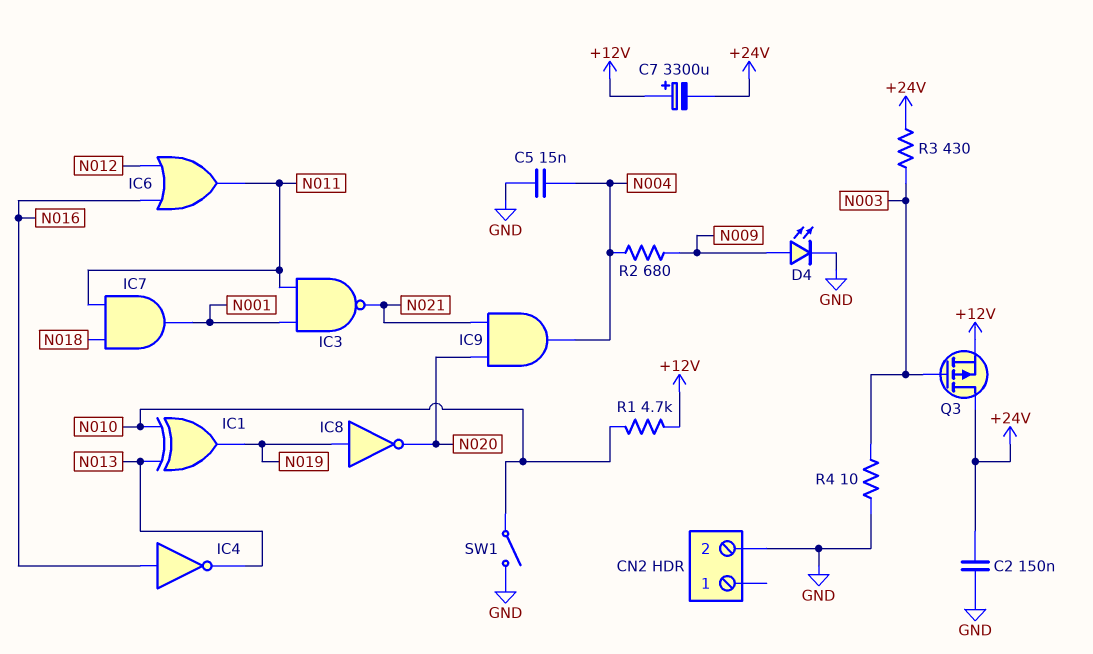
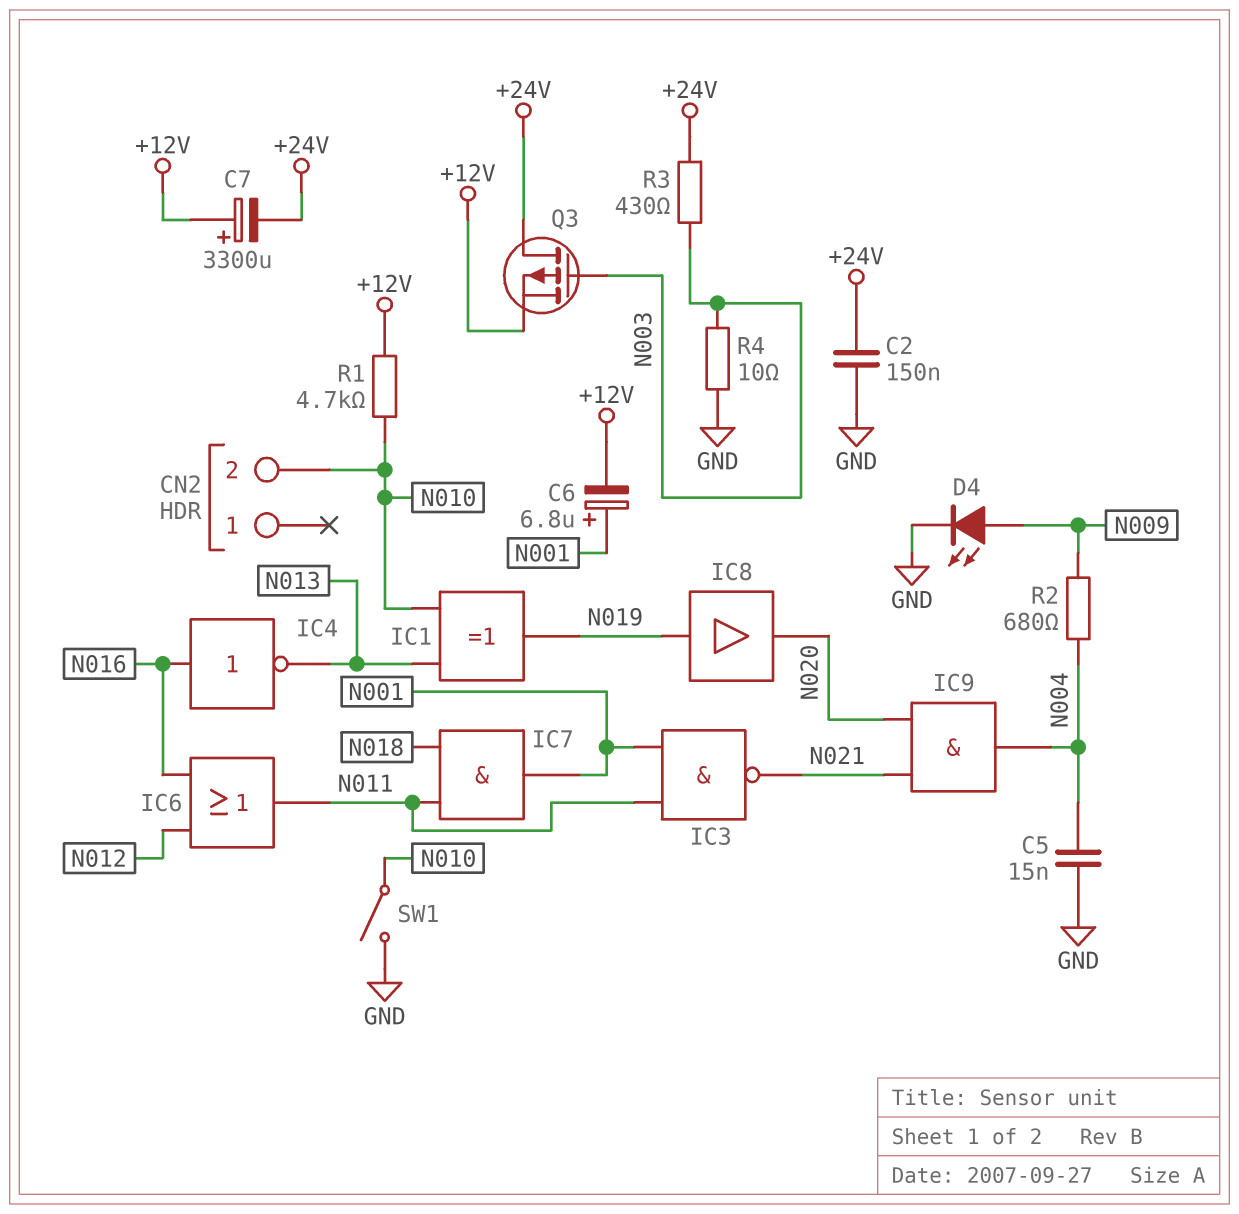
C6: none -> 6.8uF (plus N001, minus +12V)
CN2 pin 2: GND -> N010
IC8: NOT (in N019, out N020) -> buffer (in N019, out N020)

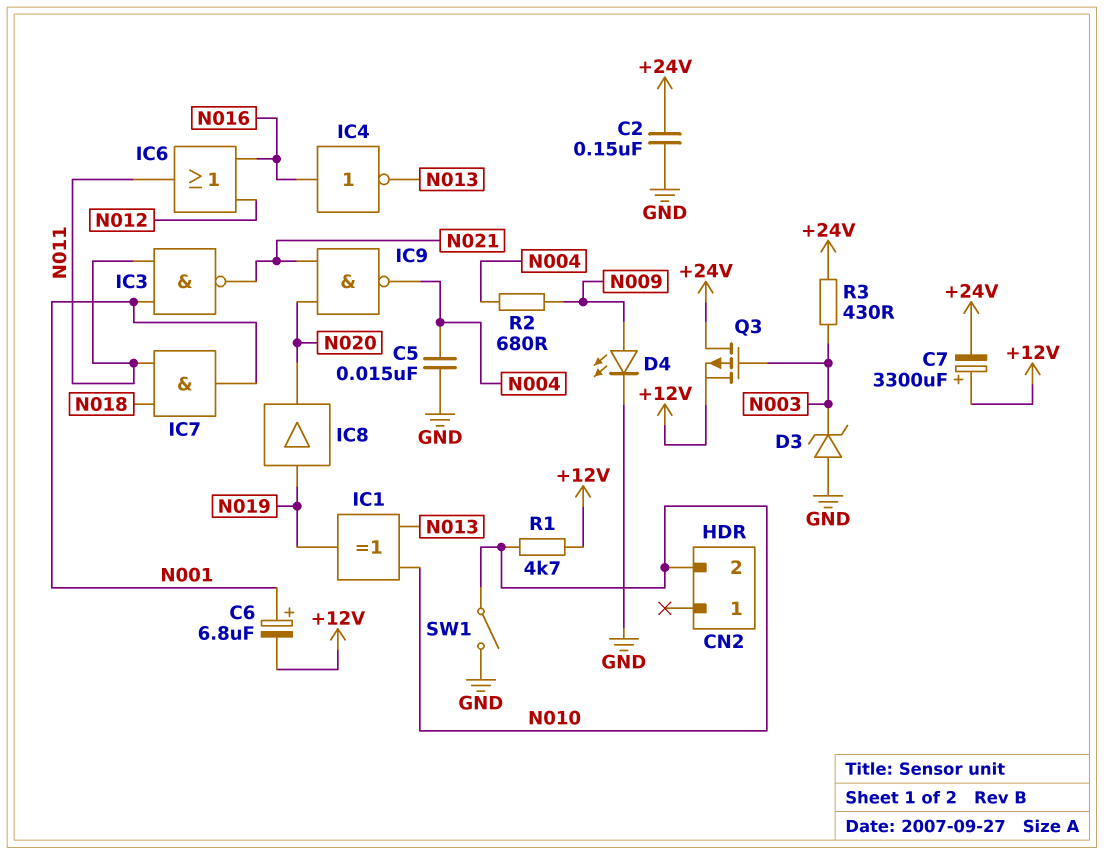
D3: none -> zener (A GND, K N003)
IC9: AND (in N020, in N021, out N004) -> NAND (in N020, in N021, out N004)
R4: 10 (GND, N003) -> none

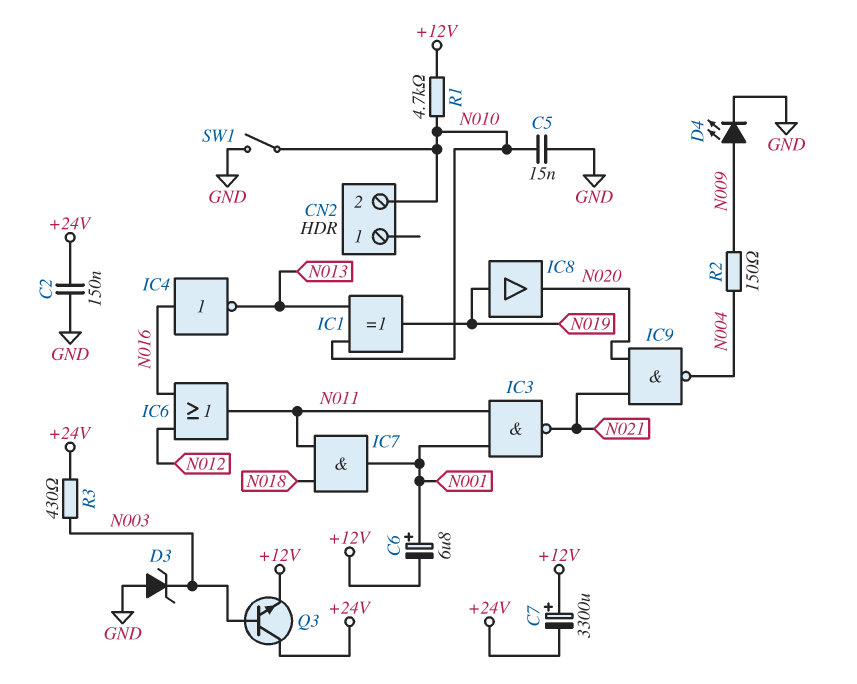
C5: 15nF (GND, N004) -> 15nF (GND, N010)
Q3: PMOS (G N003, D +24V, S +12V) -> NPN (B N003, C +24V, E +12V)
R2: 680 (N004, N009) -> 150 (N004, N009)

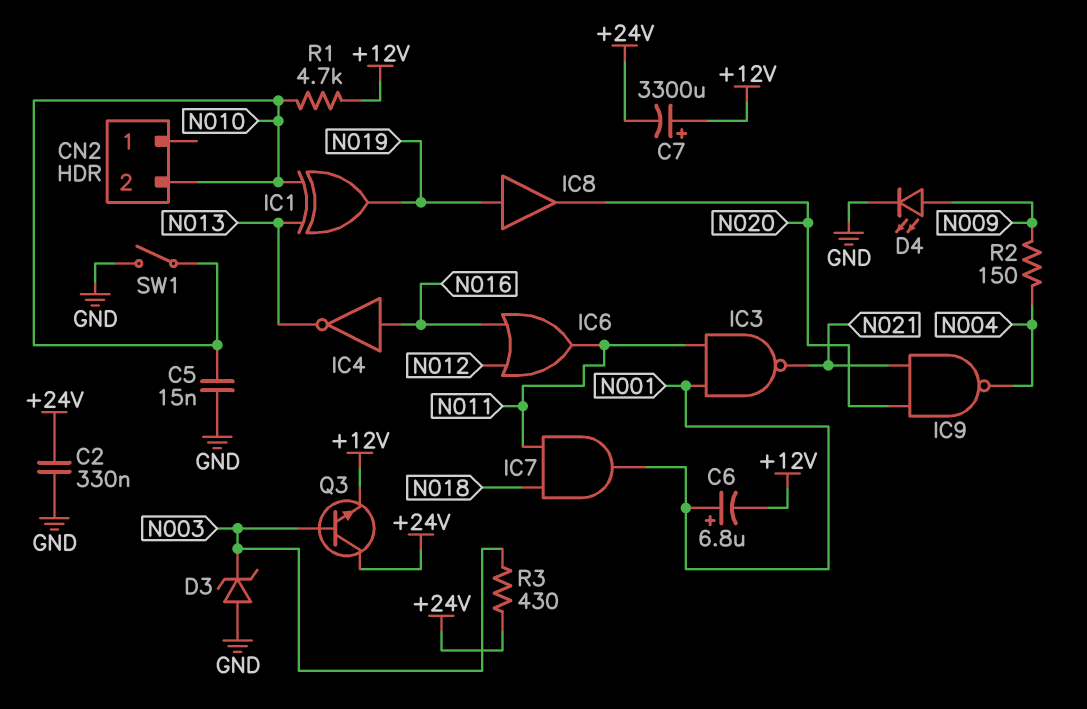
C2: 150nF (+24V, GND) -> 330nF (+24V, GND)

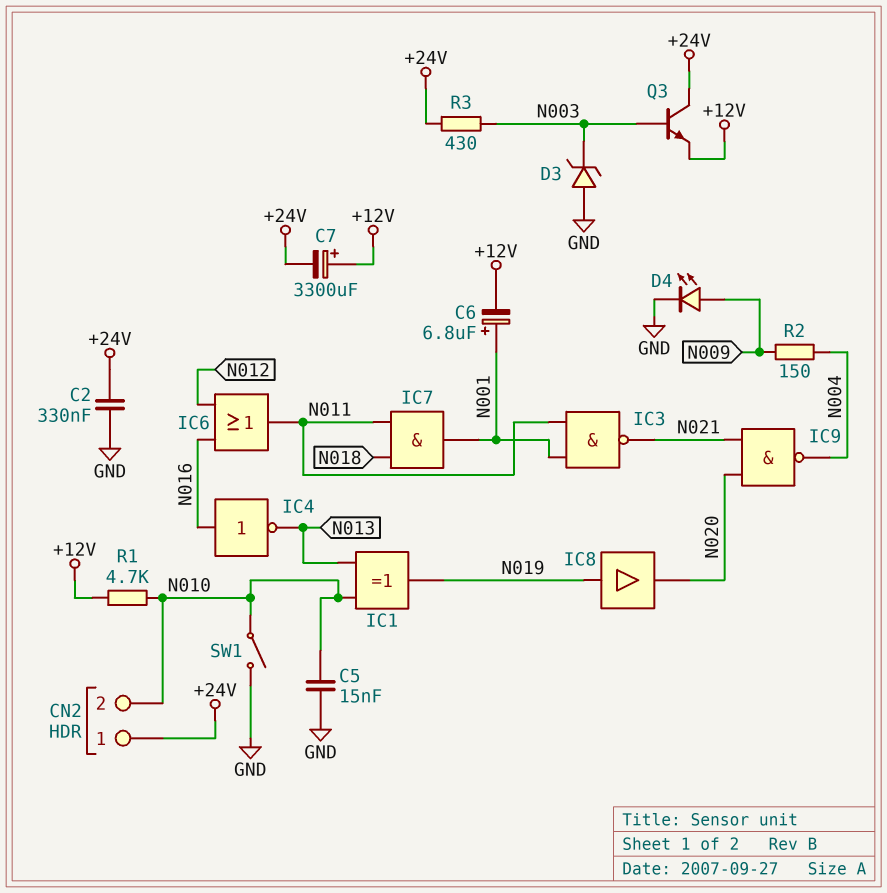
CN2 pin 1: none -> +24V

